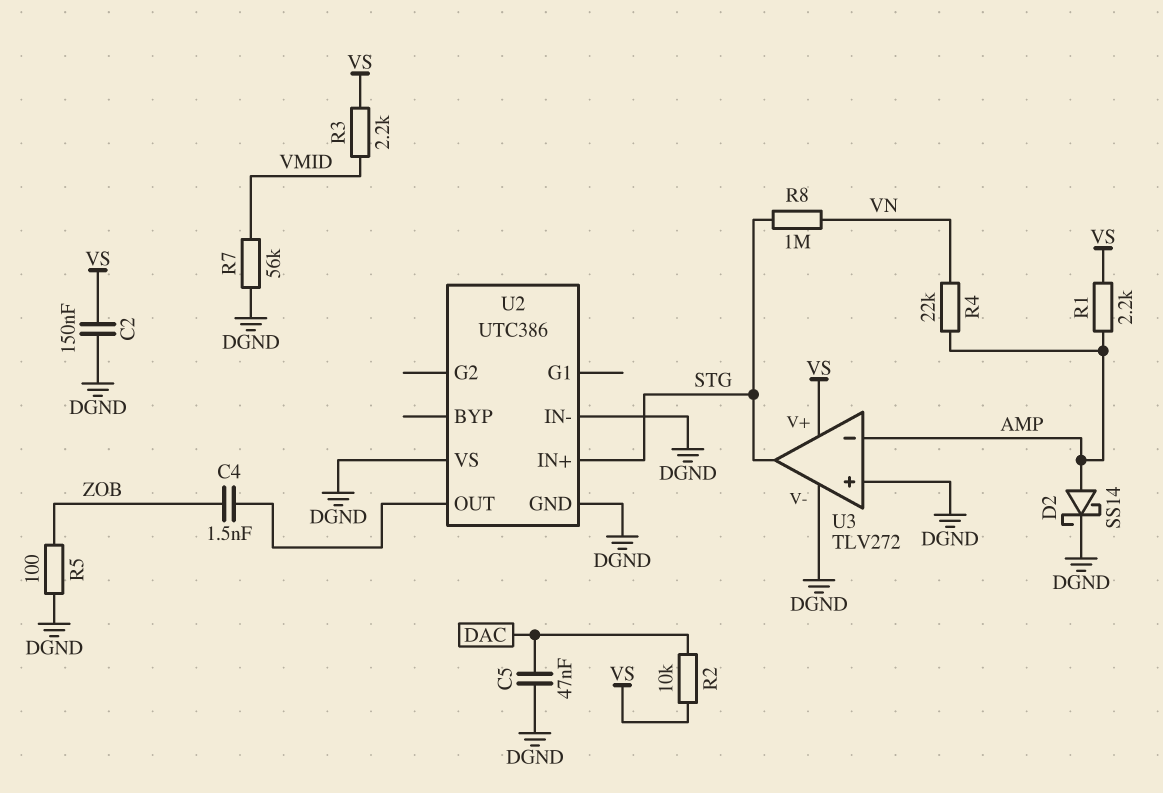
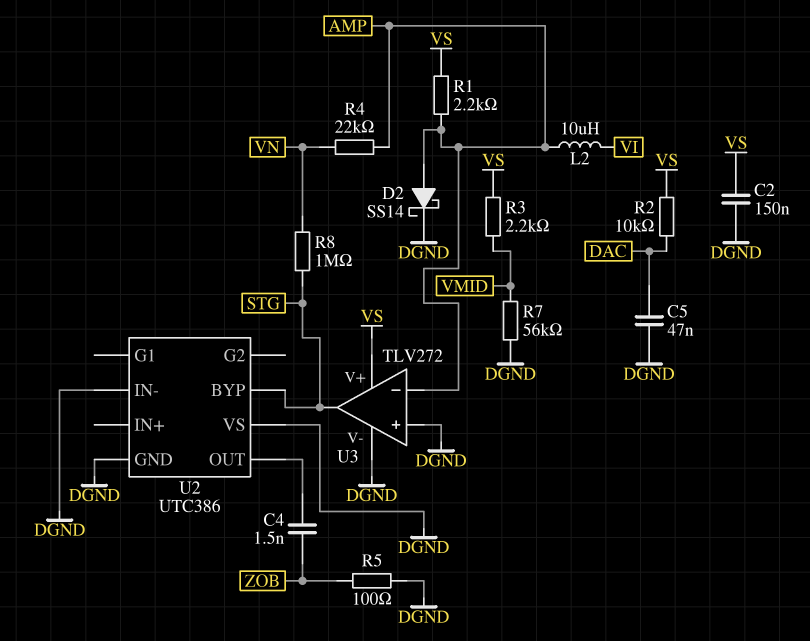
L2: none -> 10uH (AMP, VI)
U2 pin BYP: none -> STG
U2 pin IN+: STG -> none

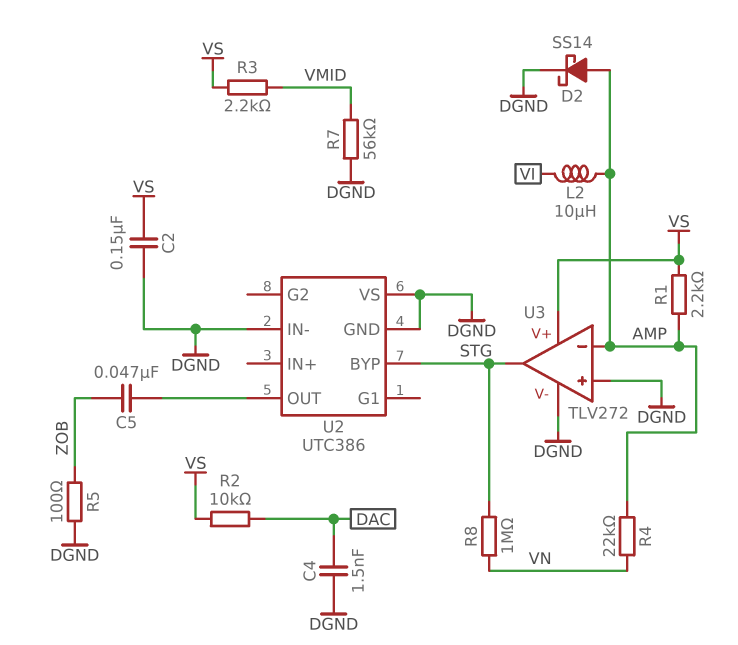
C4: 1.5nF (U2/OUT, ZOB) -> 1.5nF (DAC, DGND)
C5: 47nF (DAC, DGND) -> 47nF (U2/OUT, ZOB)

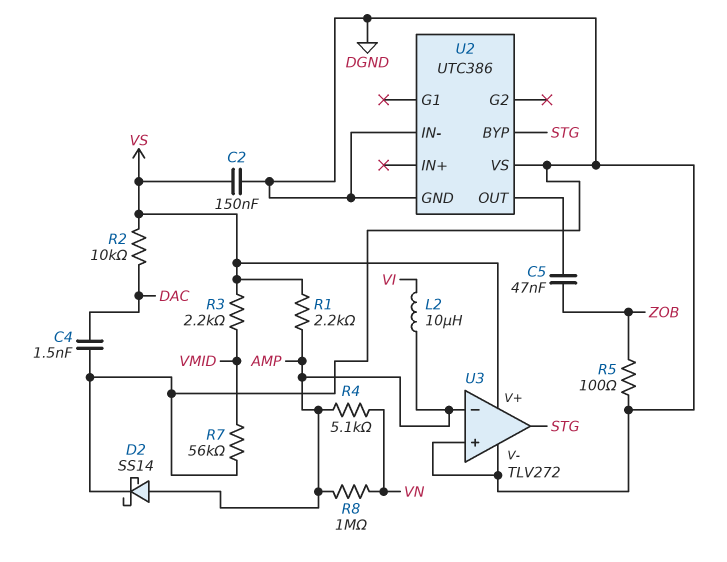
R4: 22k (AMP, VN) -> 5.1k (AMP, VN)
R8: 1M (STG, VN) -> 1M (AMP, VN)

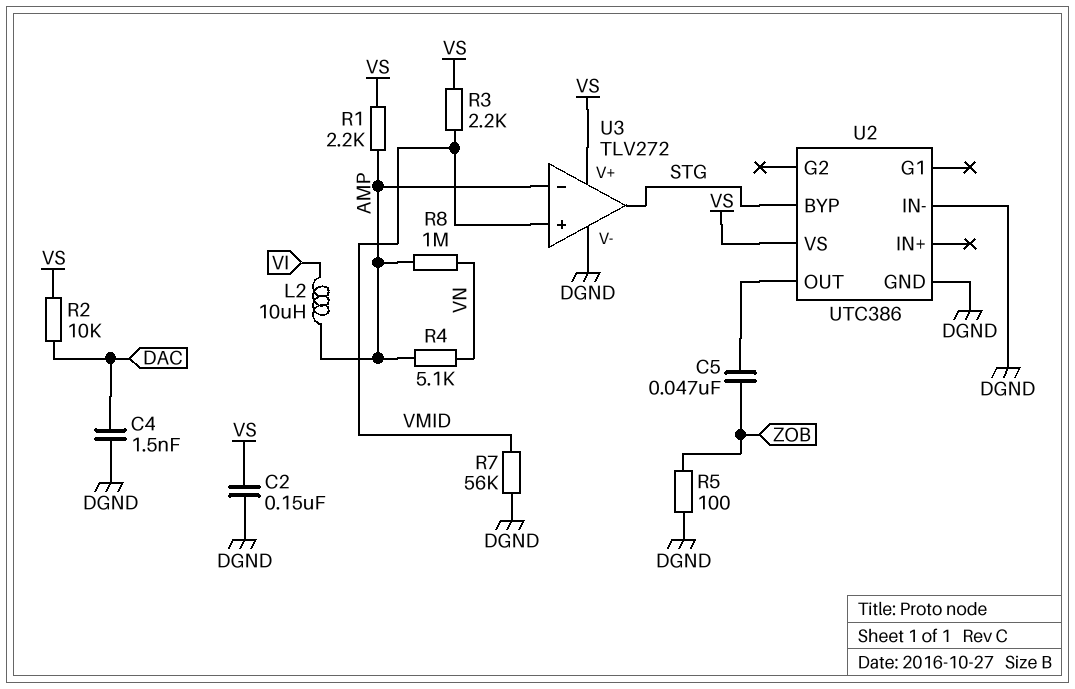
D2: schottky SS14 (A AMP, K DGND) -> none
U2 pin VS: DGND -> VS
U3 pin in+: DGND -> VMID

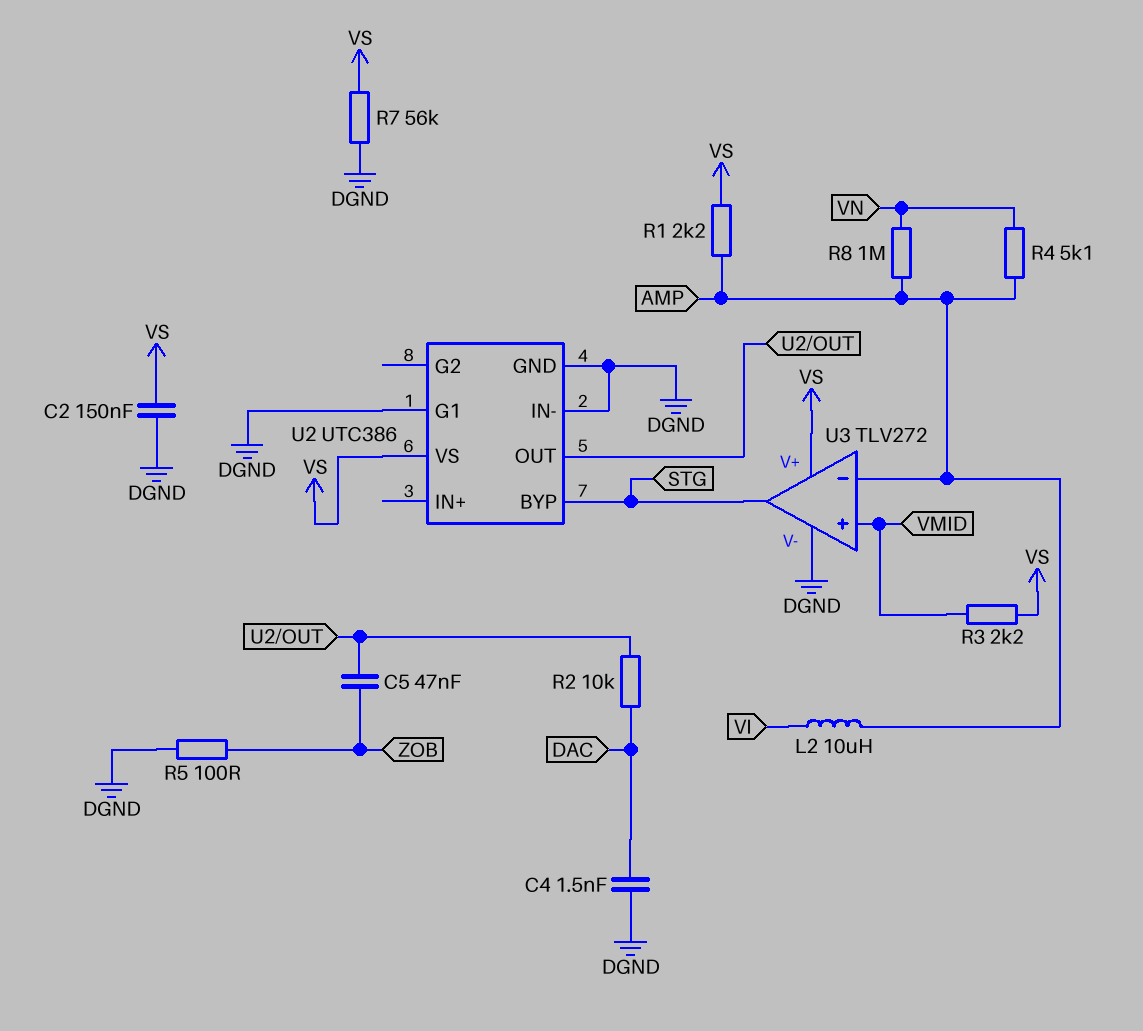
R2: 10k (DAC, VS) -> 10k (DAC, U2/OUT)
R7: 56k (DGND, VMID) -> 56k (DGND, VS)
U2 pin G1: none -> DGND

